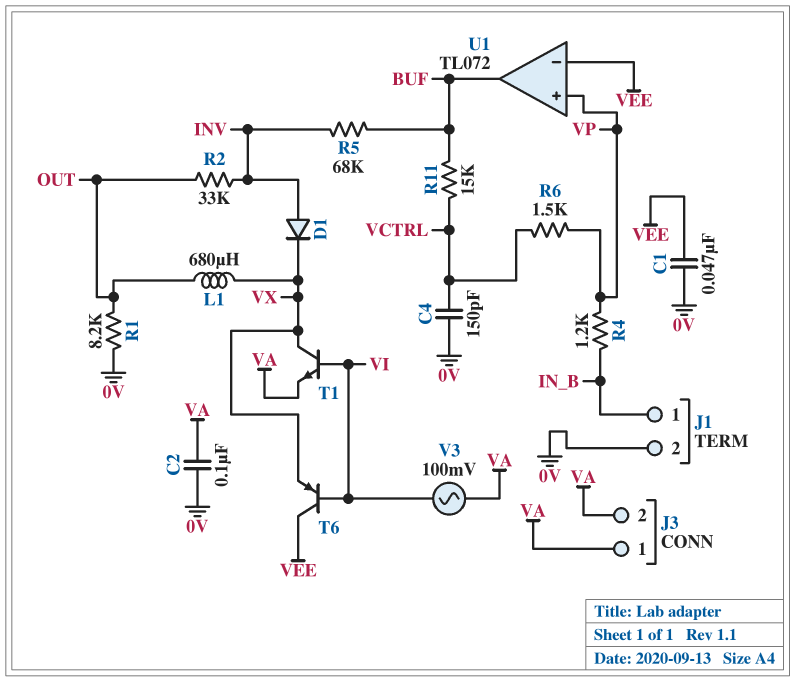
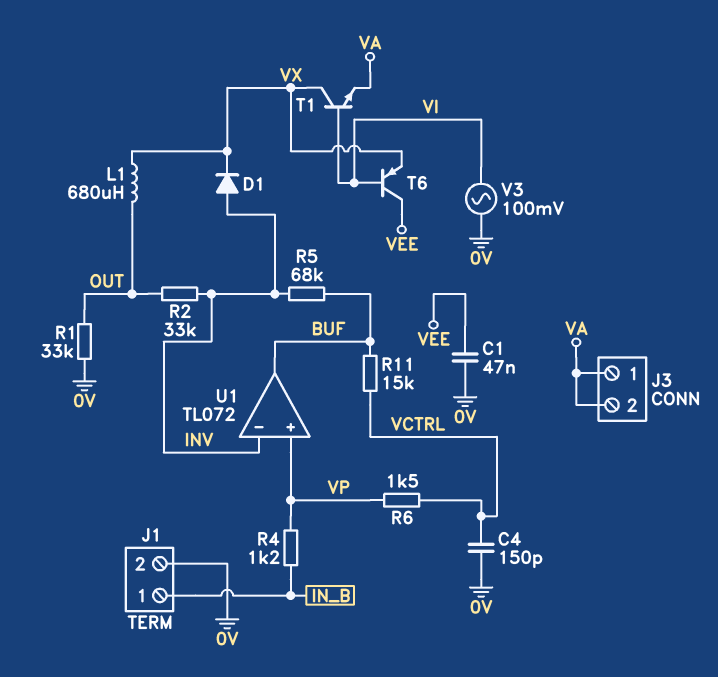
C2: 100nF (0V, VA) -> none
R1: 8.2k (0V, OUT) -> 33k (0V, OUT)
U1 pin in-: VEE -> INV
V3: AC 100mV (VA, VI) -> AC 100mV (0V, VI)

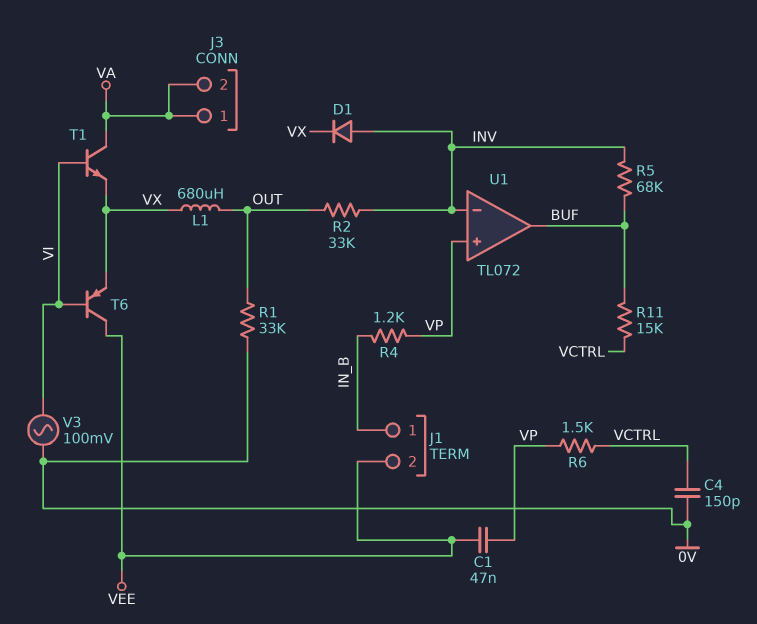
C1: 47nF (0V, VEE) -> 47nF (VEE, VP)
J1 pin 2: 0V -> VEE
T1: NPN (B VI, C VX, E VA) -> NPN (B VI, C VA, E VX)

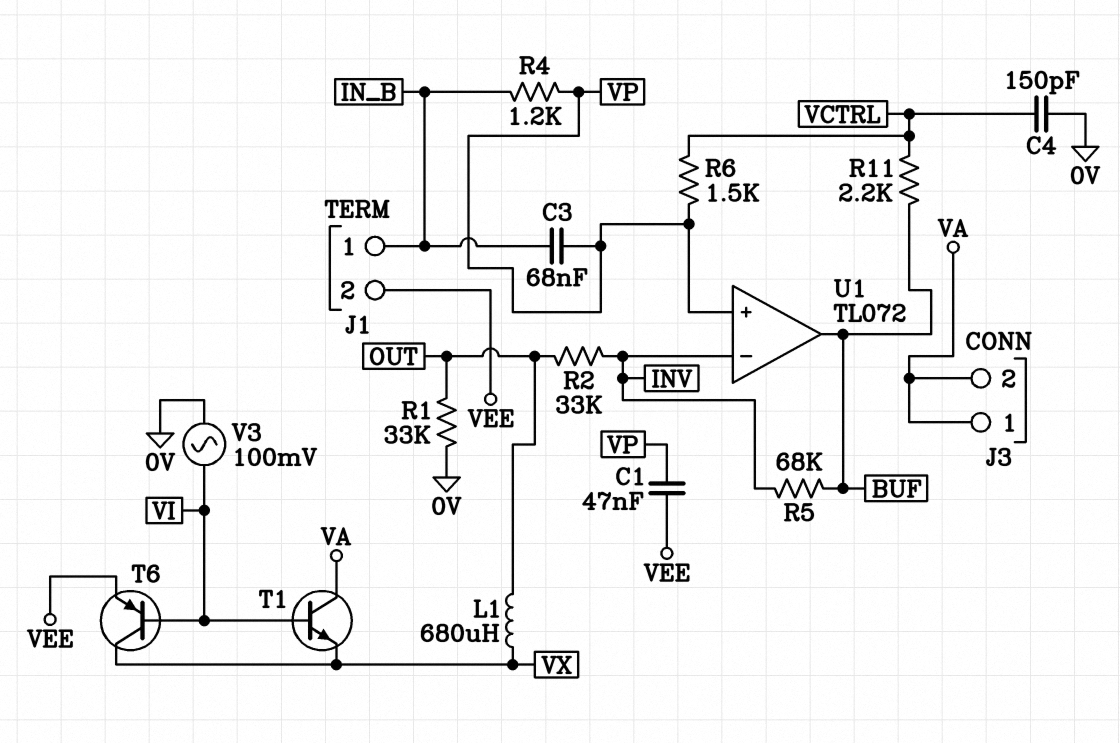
C3: none -> 68nF (IN_B, VP)
D1: diode (A INV, K VX) -> none
R11: 15k (BUF, VCTRL) -> 2.2k (BUF, VCTRL)
T6: PNP (B VI, C VEE, E VX) -> PNP (B VI, C VX, E VEE)

